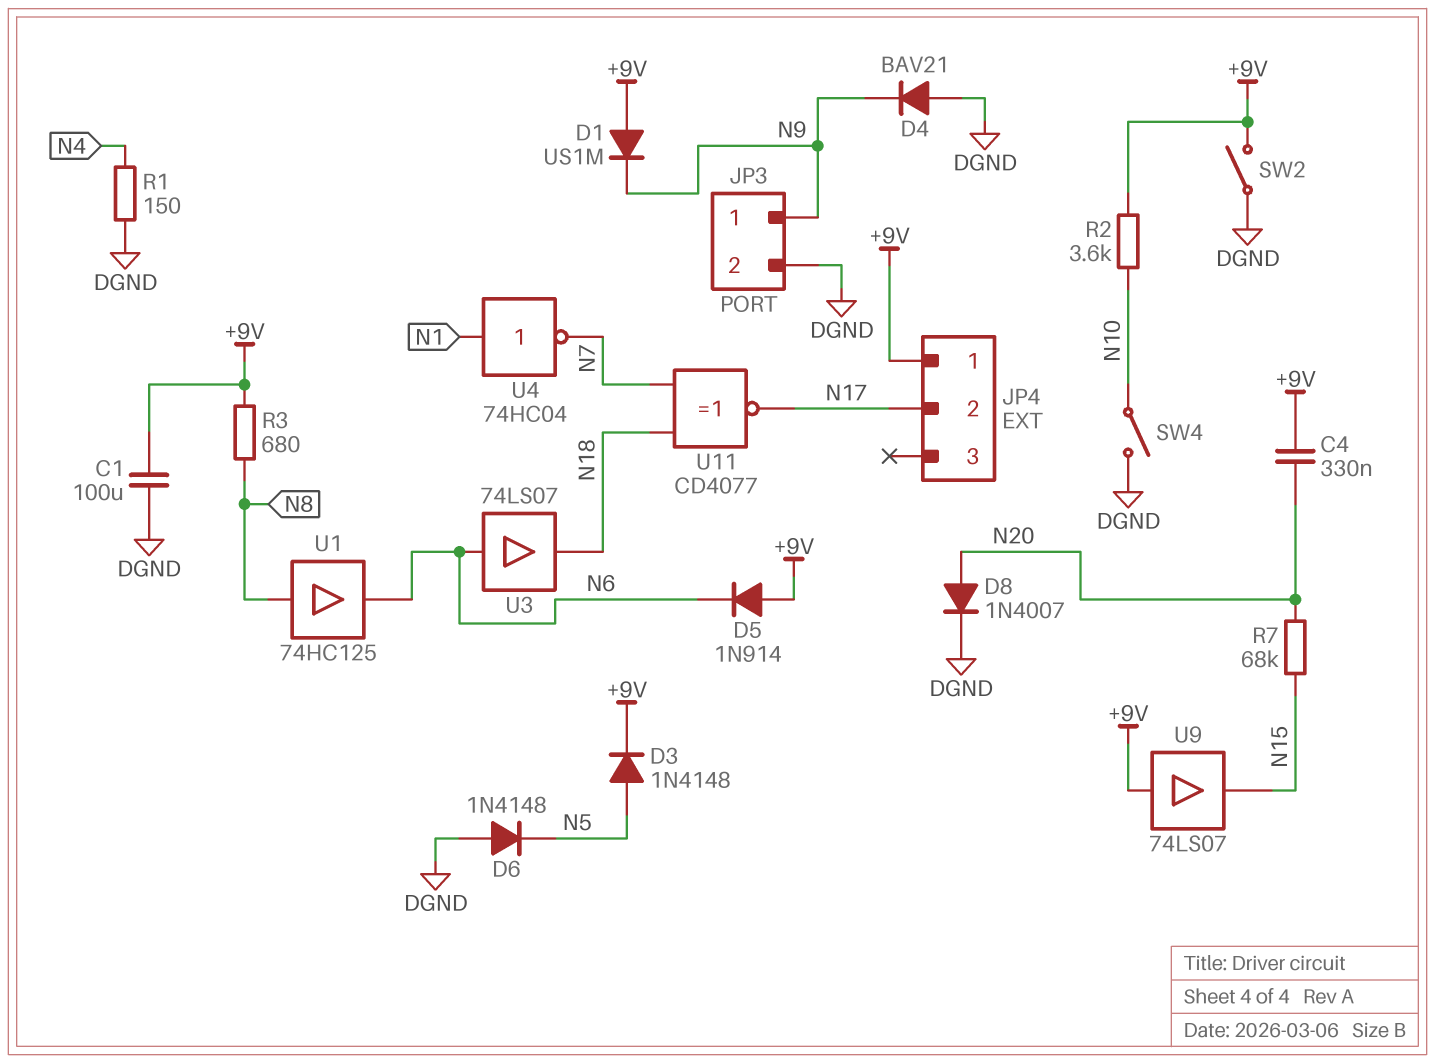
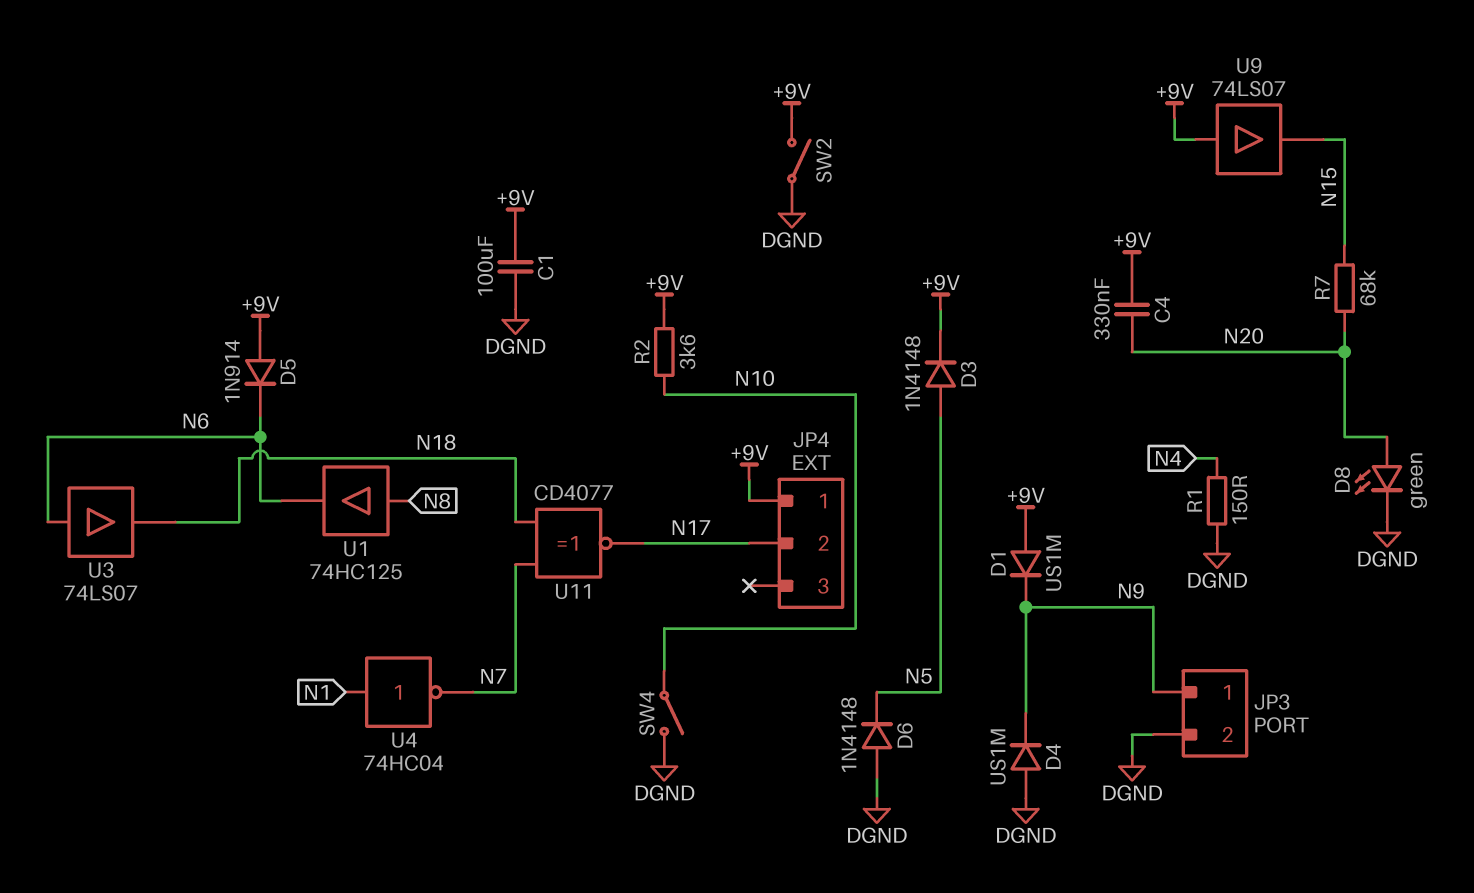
D4: diode BAV21 (A DGND, K N9) -> diode US1M (A DGND, K N9)
D8: diode 1N4007 (A N20, K DGND) -> LED green (A N20, K DGND)
R3: 680 (+9V, N8) -> none

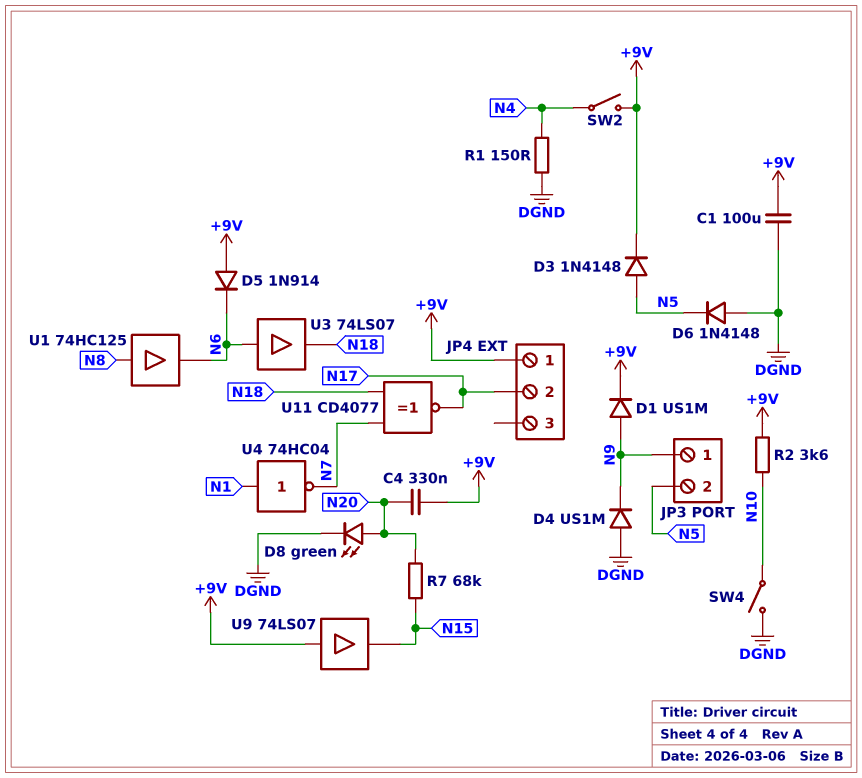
D1: diode US1M (A +9V, K N9) -> diode US1M (A N9, K +9V)
JP3 pin 2: DGND -> N5
SW2: switch (+9V, DGND) -> switch (+9V, N4)

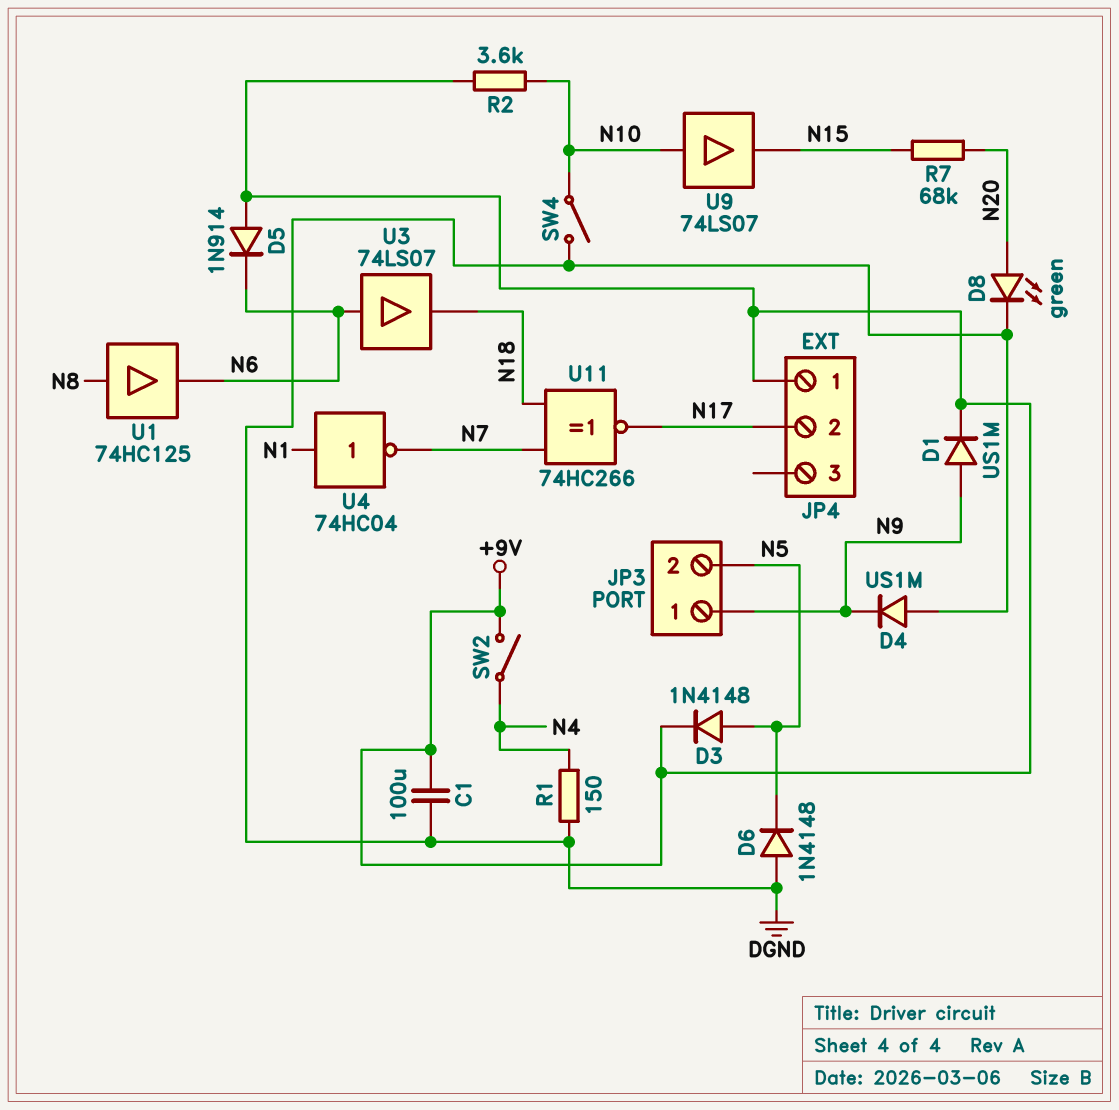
C4: 330nF (+9V, N20) -> none
U9: buffer 74LS07 (in +9V, out N15) -> buffer 74LS07 (in N10, out N15)
U11: XNOR CD4077 (in N7, in N18, out N17) -> XNOR 74HC266 (in N7, in N18, out N17)

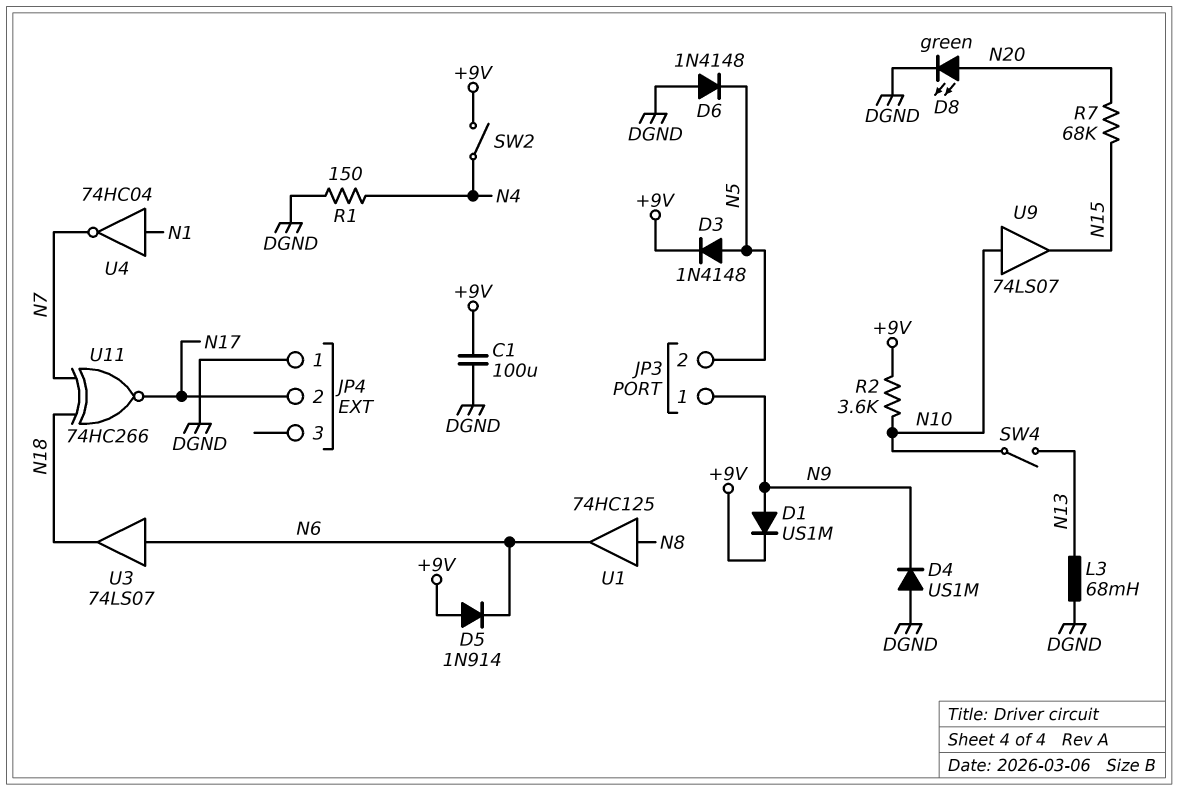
JP4 pin 1: +9V -> DGND
L3: none -> 68mH (DGND, N13)
SW4: switch (DGND, N10) -> switch (N10, N13)

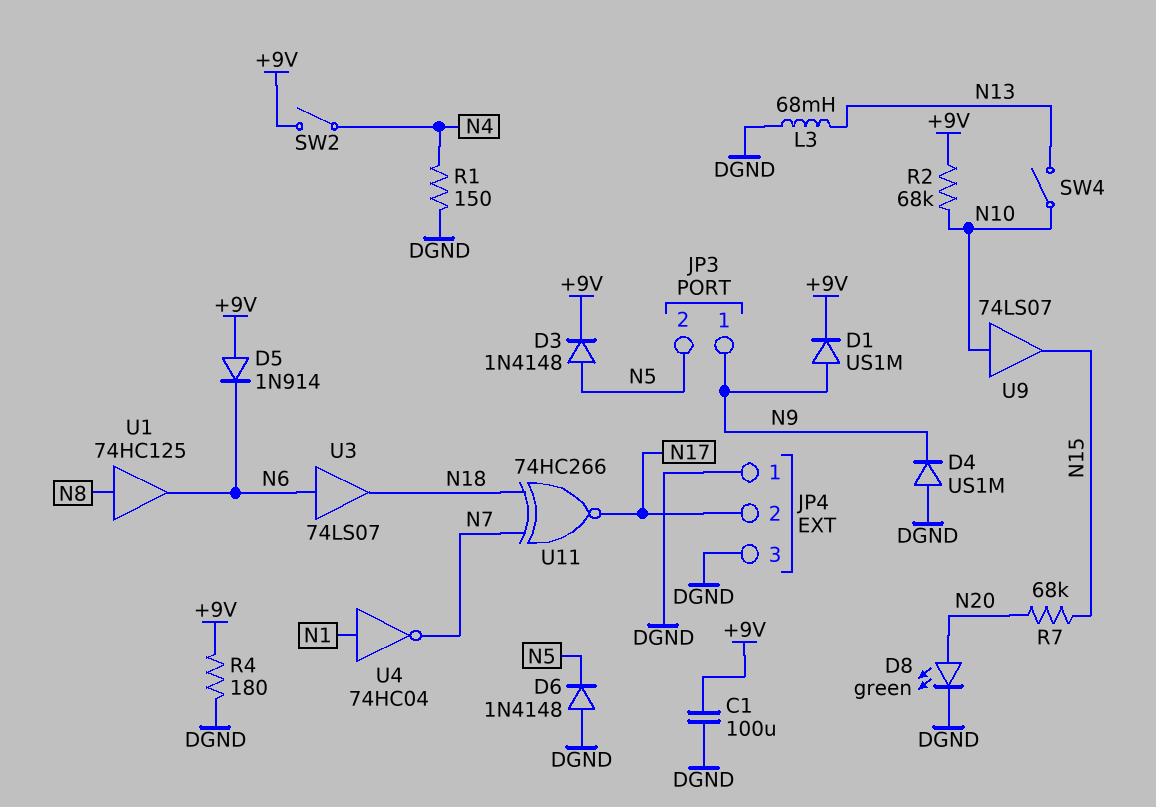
JP4 pin 3: none -> DGND
R2: 3.6k (+9V, N10) -> 68k (+9V, N10)
R4: none -> 180 (+9V, DGND)

